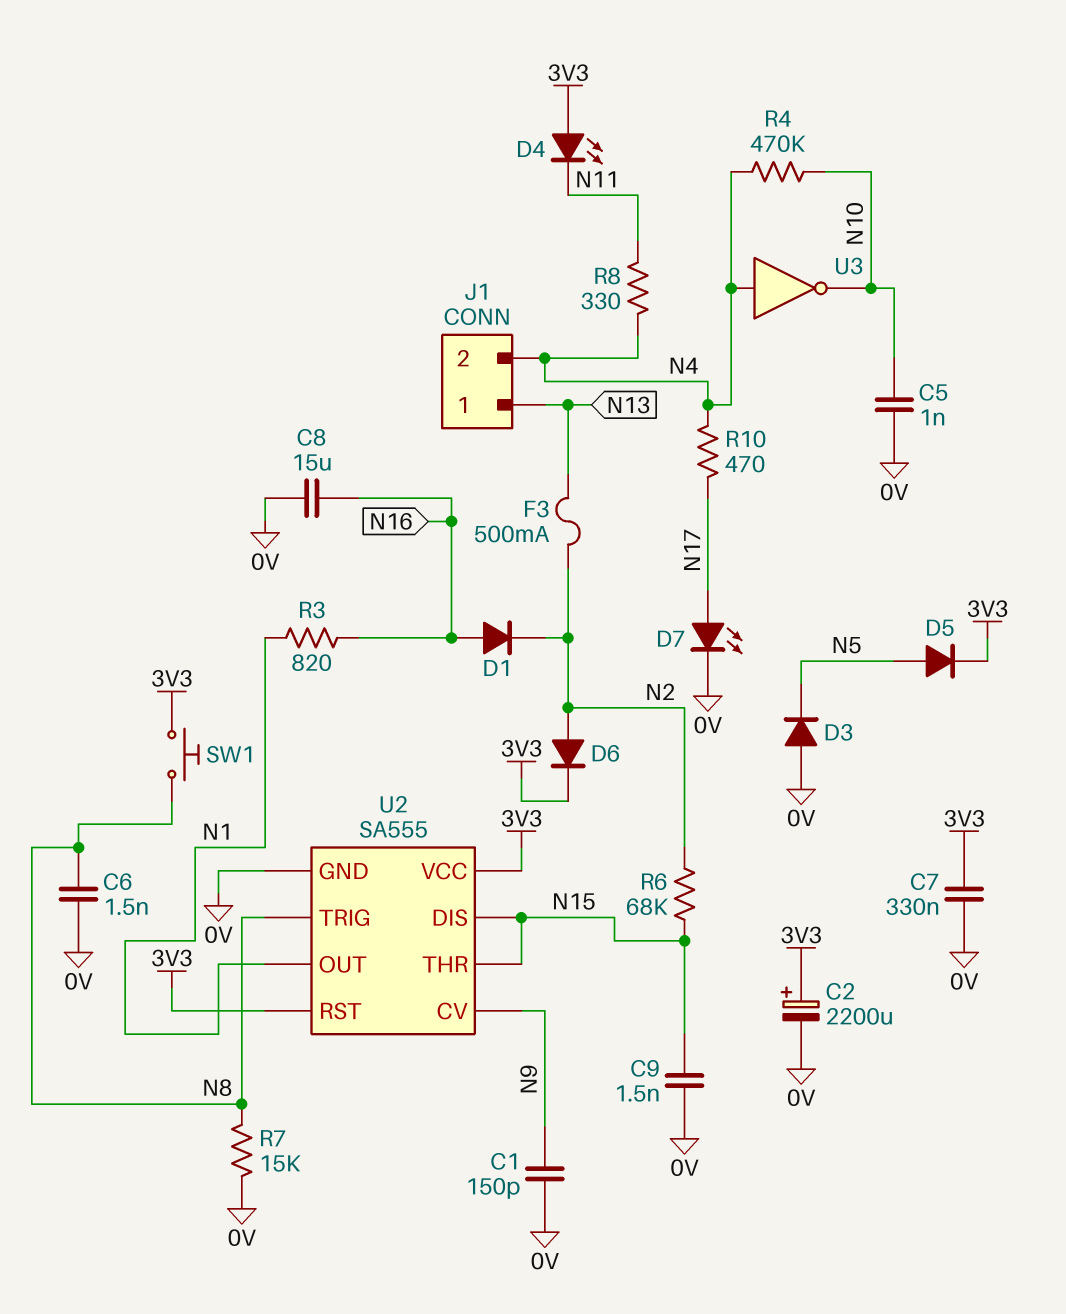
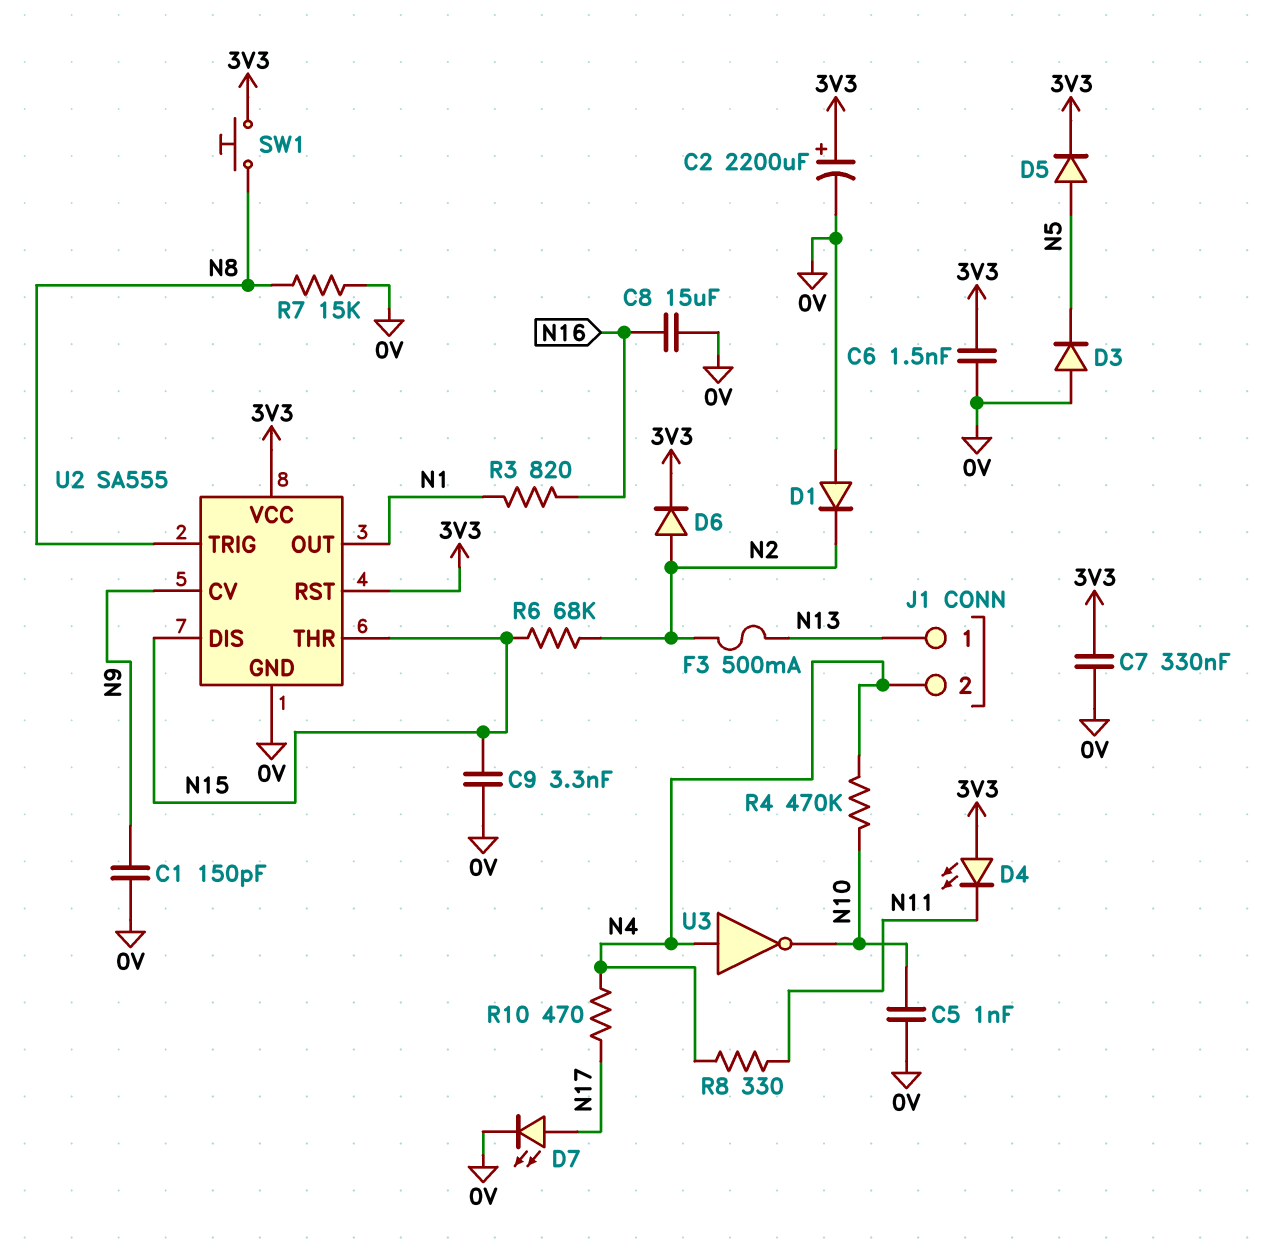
C6: 1.5nF (0V, N8) -> 1.5nF (0V, 3V3)
C9: 1.5nF (0V, N15) -> 3.3nF (0V, N15)
D1: diode (A N16, K N2) -> diode (A 0V, K N2)

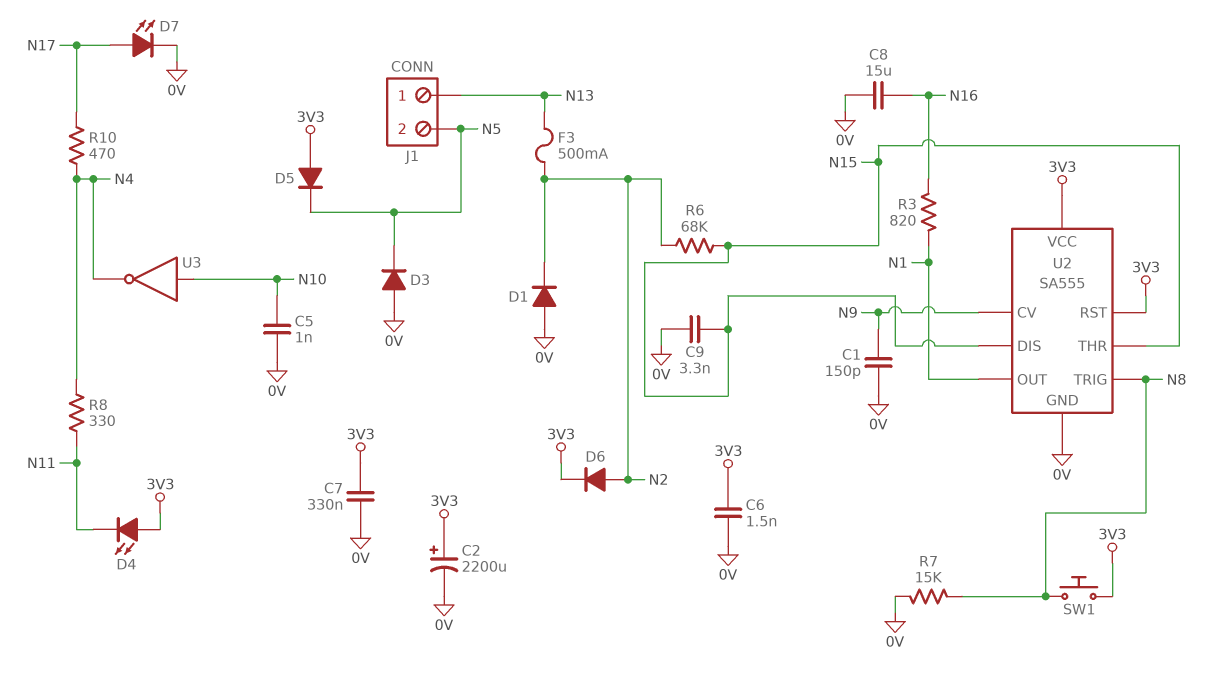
D5: diode (A N5, K 3V3) -> diode (A 3V3, K N5)
J1 pin 2: N4 -> N5
R4: 470k (N4, N10) -> none
U3: NOT (in N4, out N10) -> NOT (in N10, out N4)

